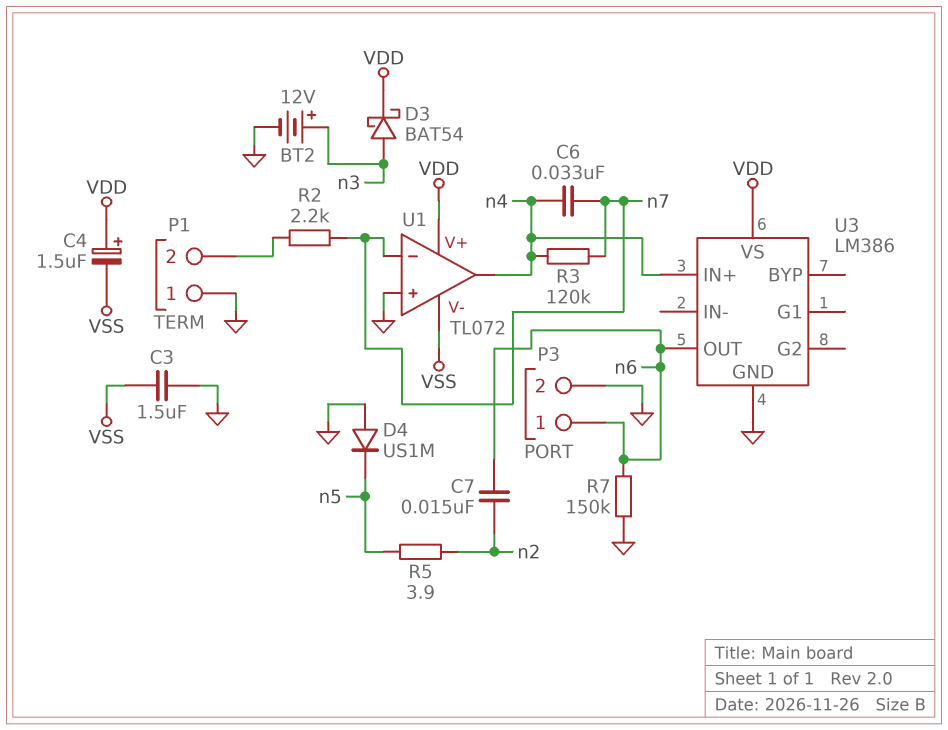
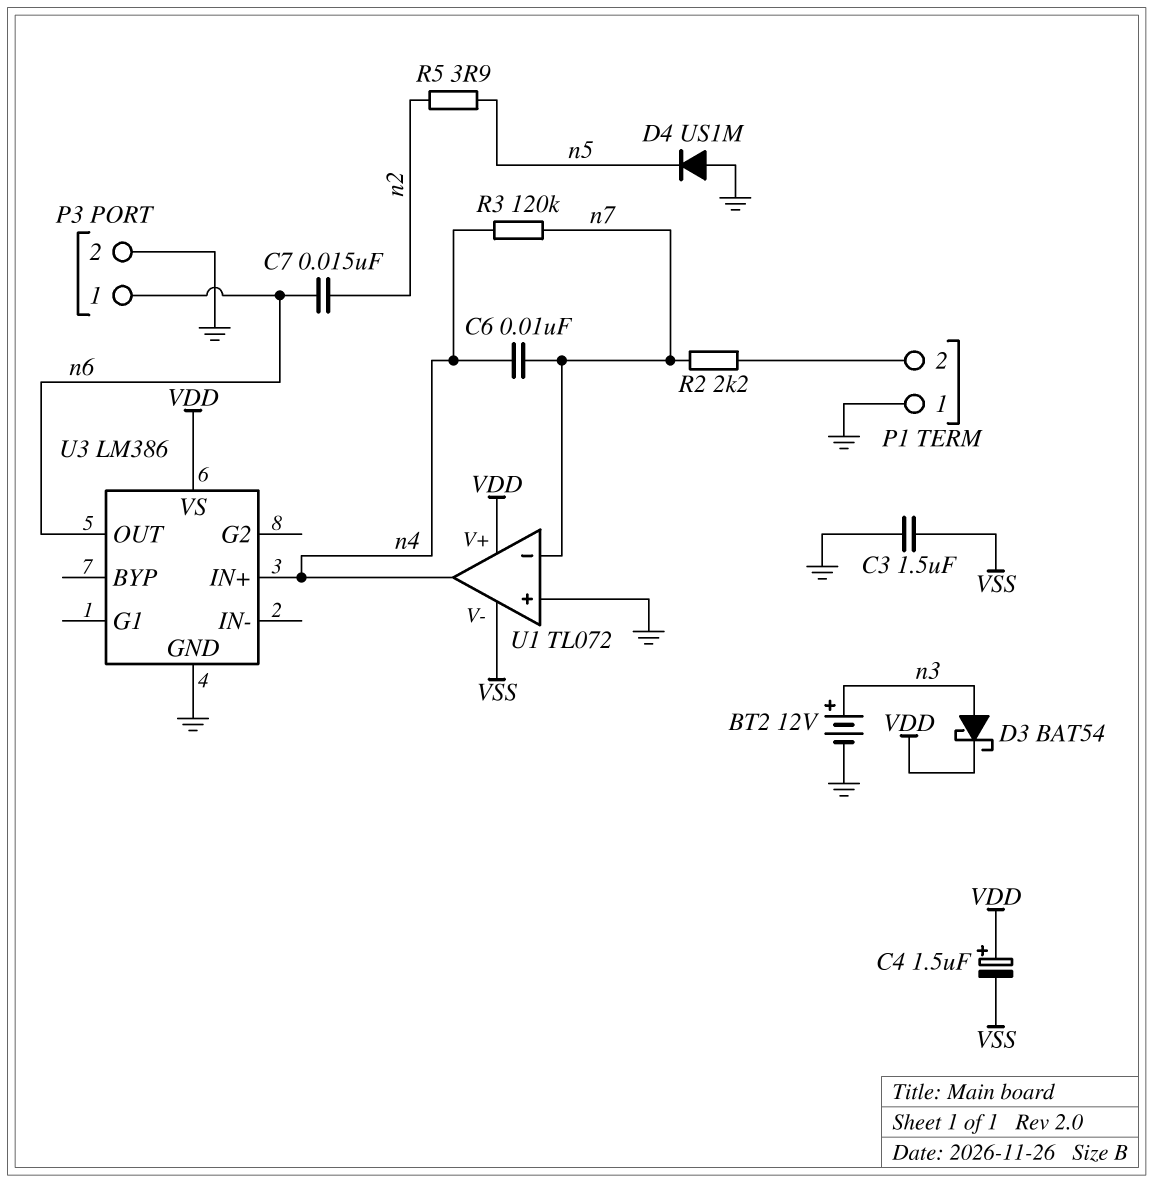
C6: 33nF (n4, n7) -> 10nF (n4, n7)
R7: 150k (GND, n6) -> none

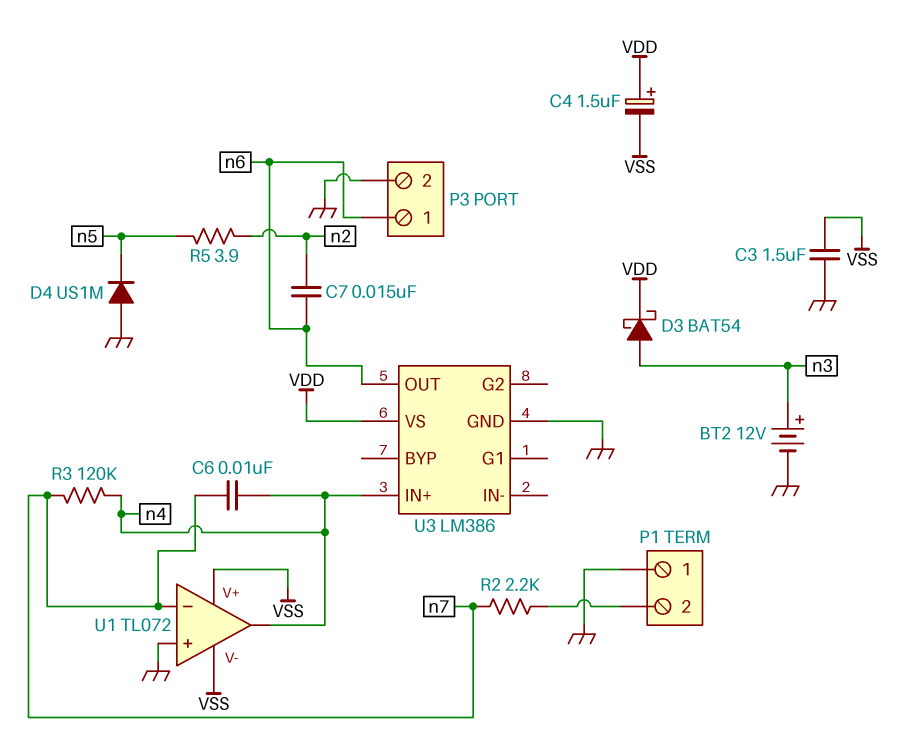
U1 pin V+: VDD -> VSS

